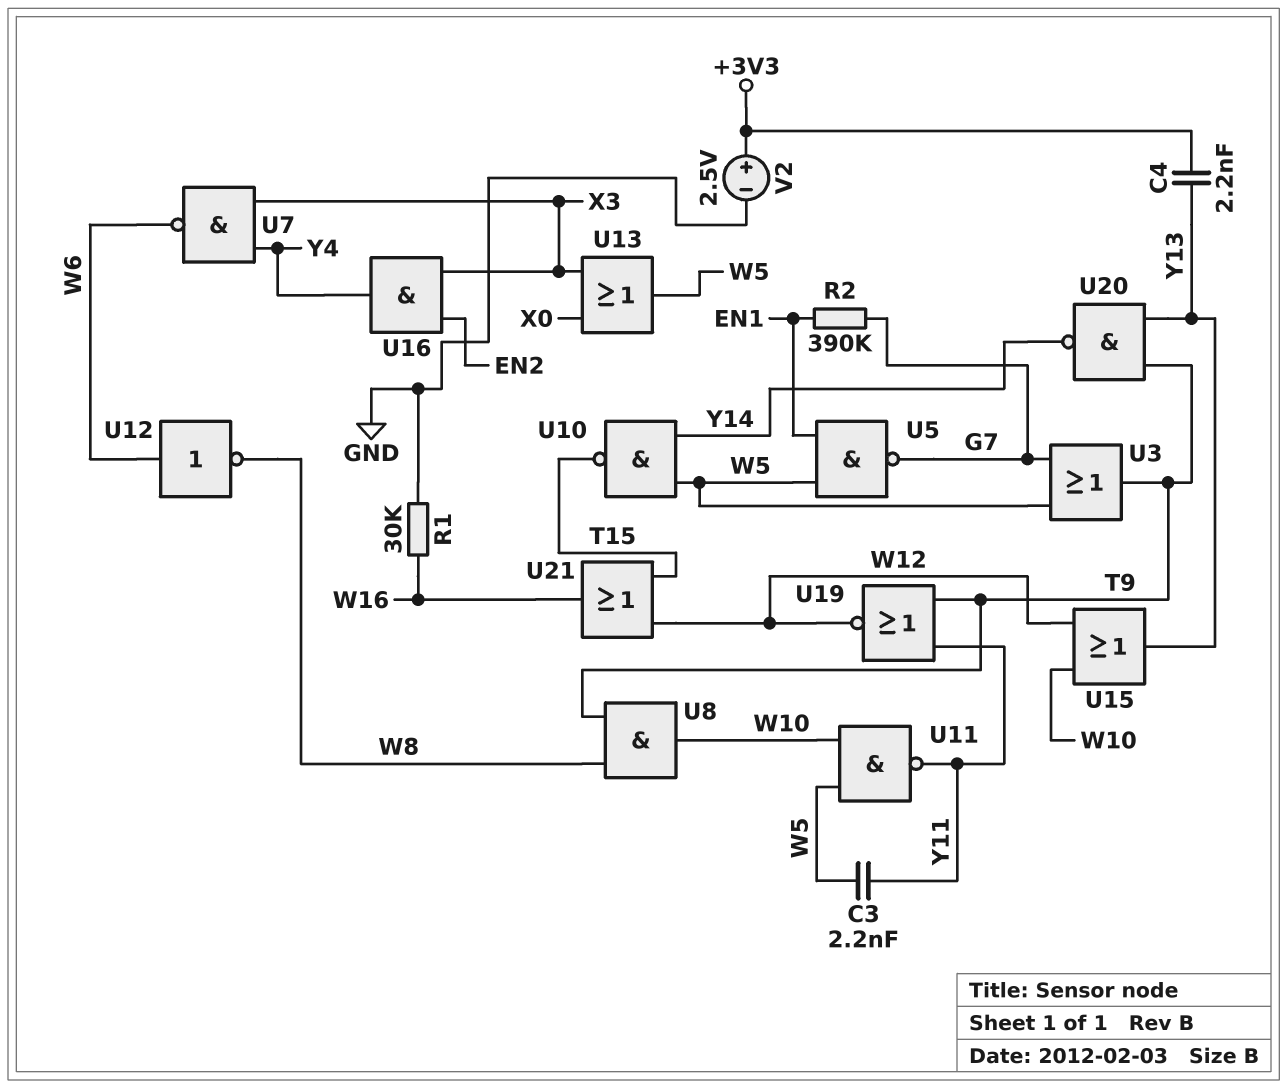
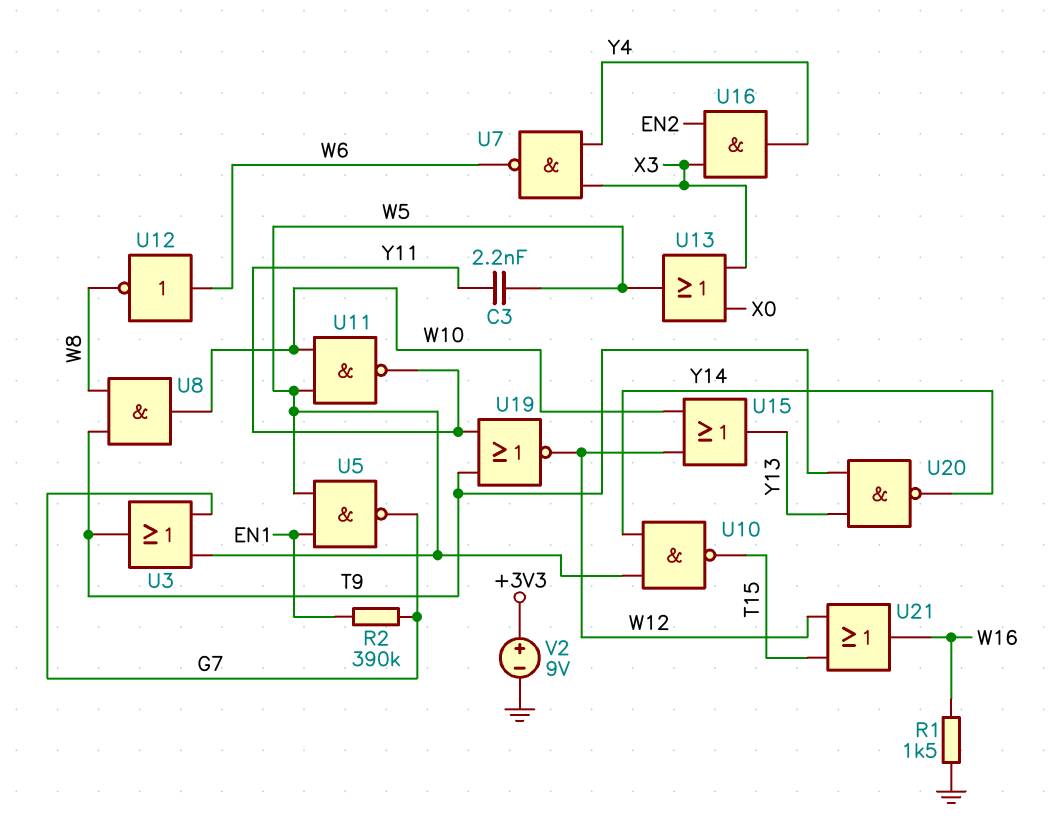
C4: 2.2nF (+3V3, Y13) -> none
R1: 30k (GND, W16) -> 1.5k (GND, W16)
V2: 2.5V (plus +3V3, minus GND) -> 9V (plus +3V3, minus GND)

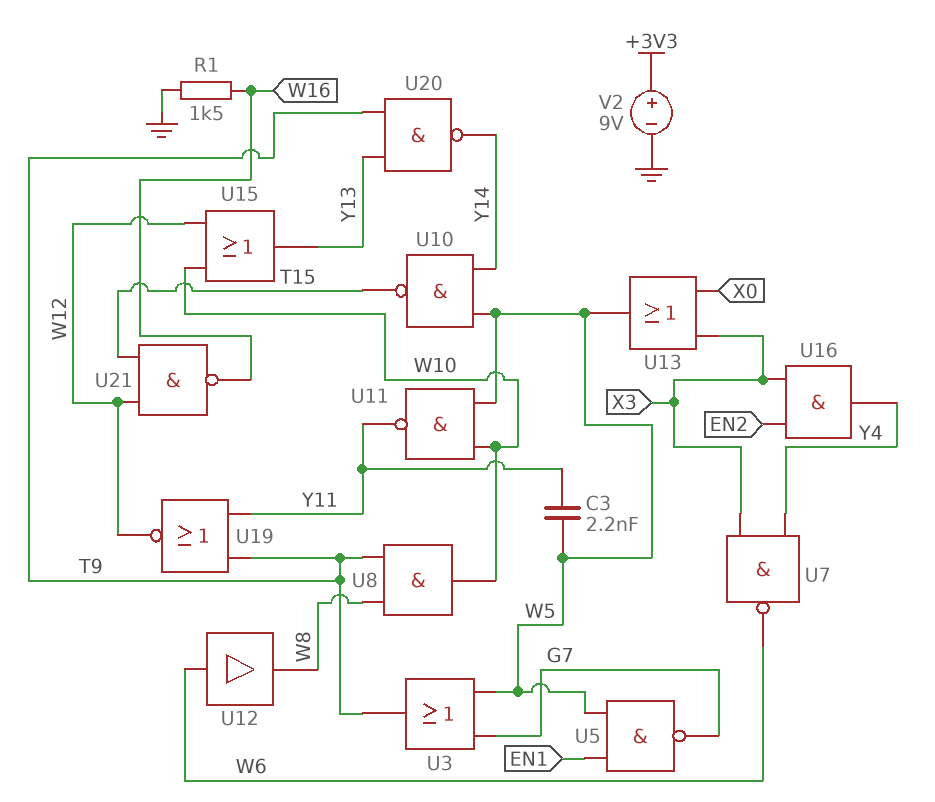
R2: 390k (EN1, G7) -> none
U12: NOT (in W6, out W8) -> buffer (in W6, out W8)
U21: OR (in T15, in W12, out W16) -> NAND (in T15, in W12, out W16)

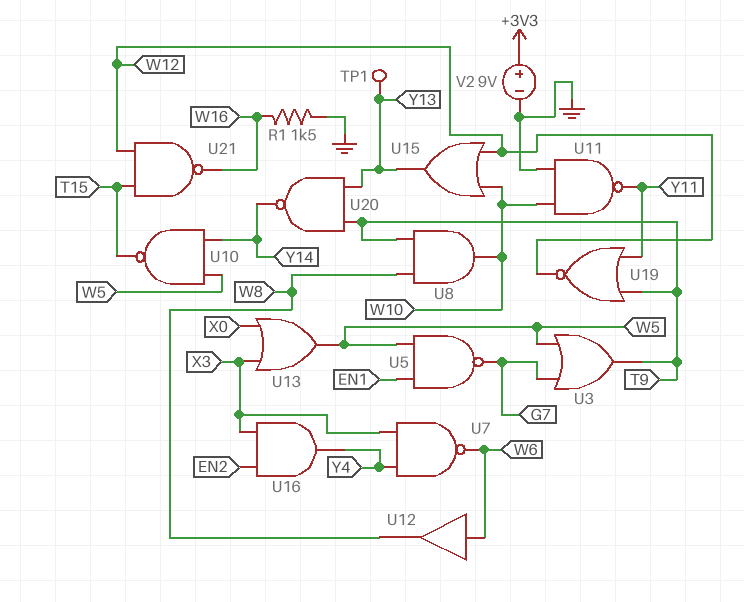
C3: 2.2nF (W5, Y11) -> none
TP1: none -> test point (Y13)
U11: NAND (in W5, in W10, out Y11) -> NAND (in GND, in W10, out Y11)

